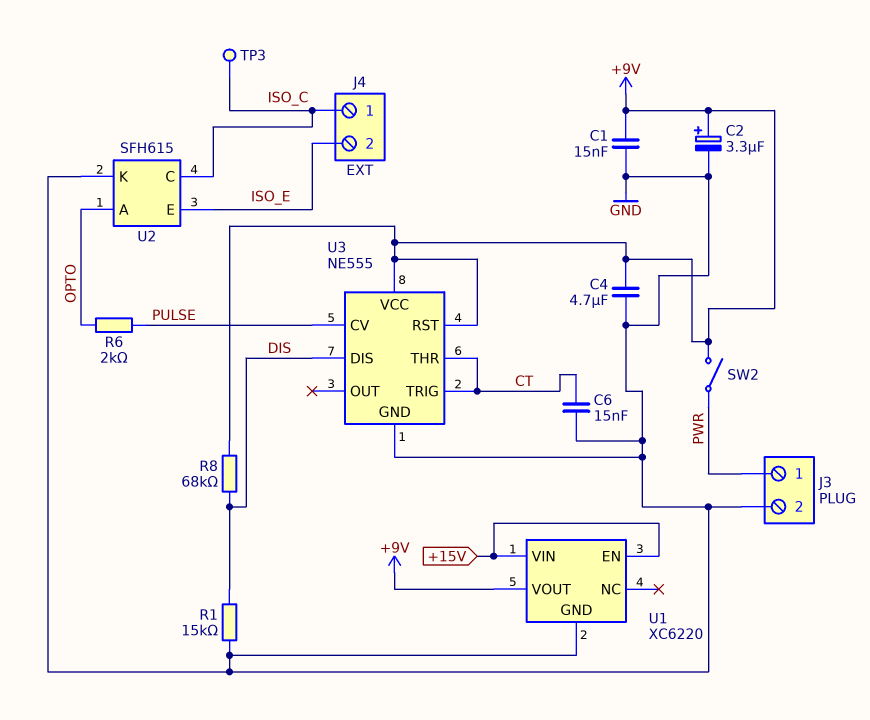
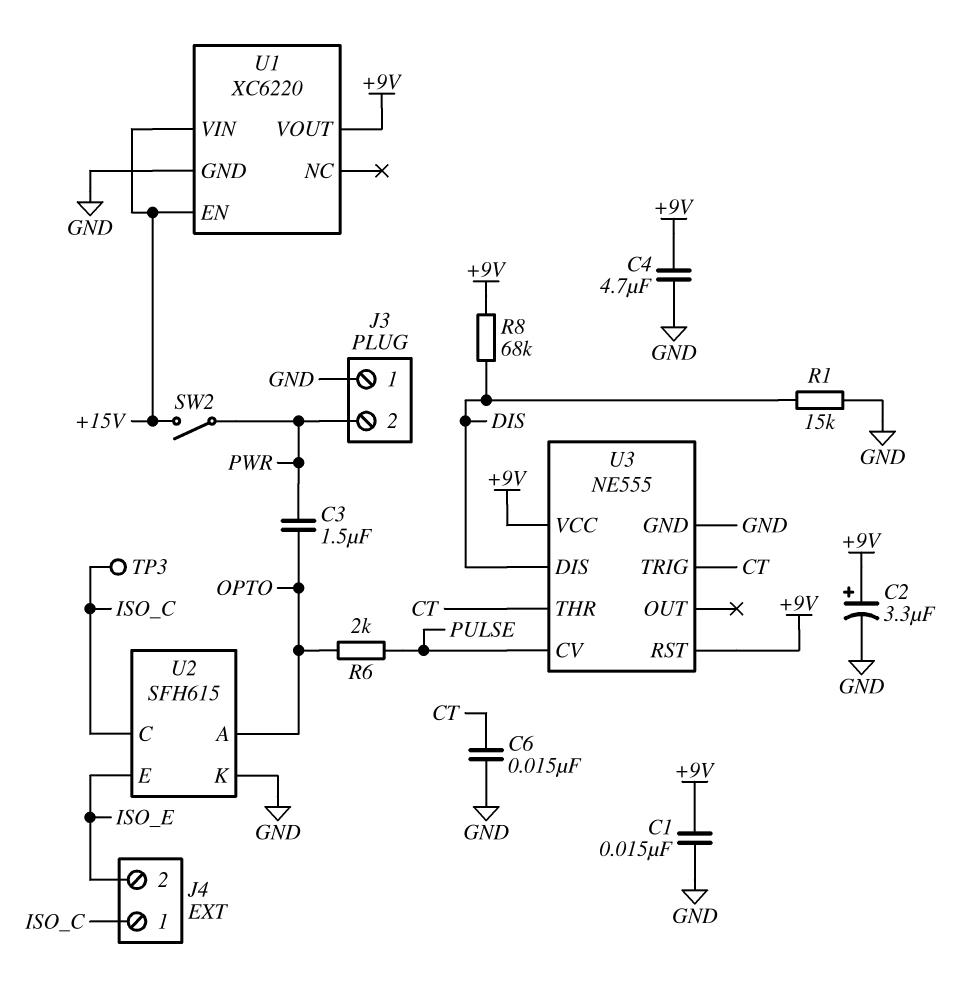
C3: none -> 1.5uF (OPTO, PWR)
J3 pin 1: PWR -> GND
J3 pin 2: GND -> PWR
SW2: switch (+9V, PWR) -> switch (+15V, PWR)

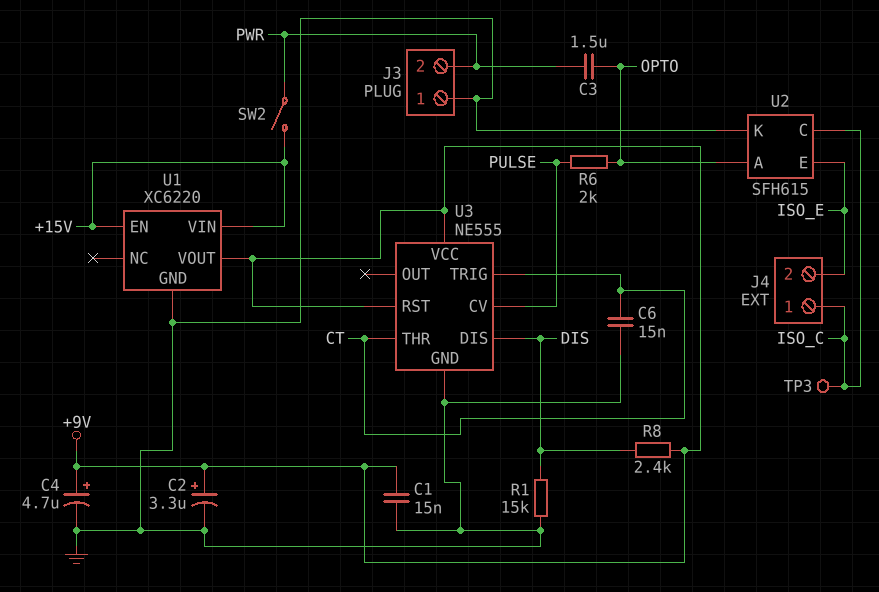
C4: 4.7uF (+9V, GND) -> 4.7uF (plus +9V, minus GND)
R8: 68k (+9V, DIS) -> 2.4k (+9V, DIS)

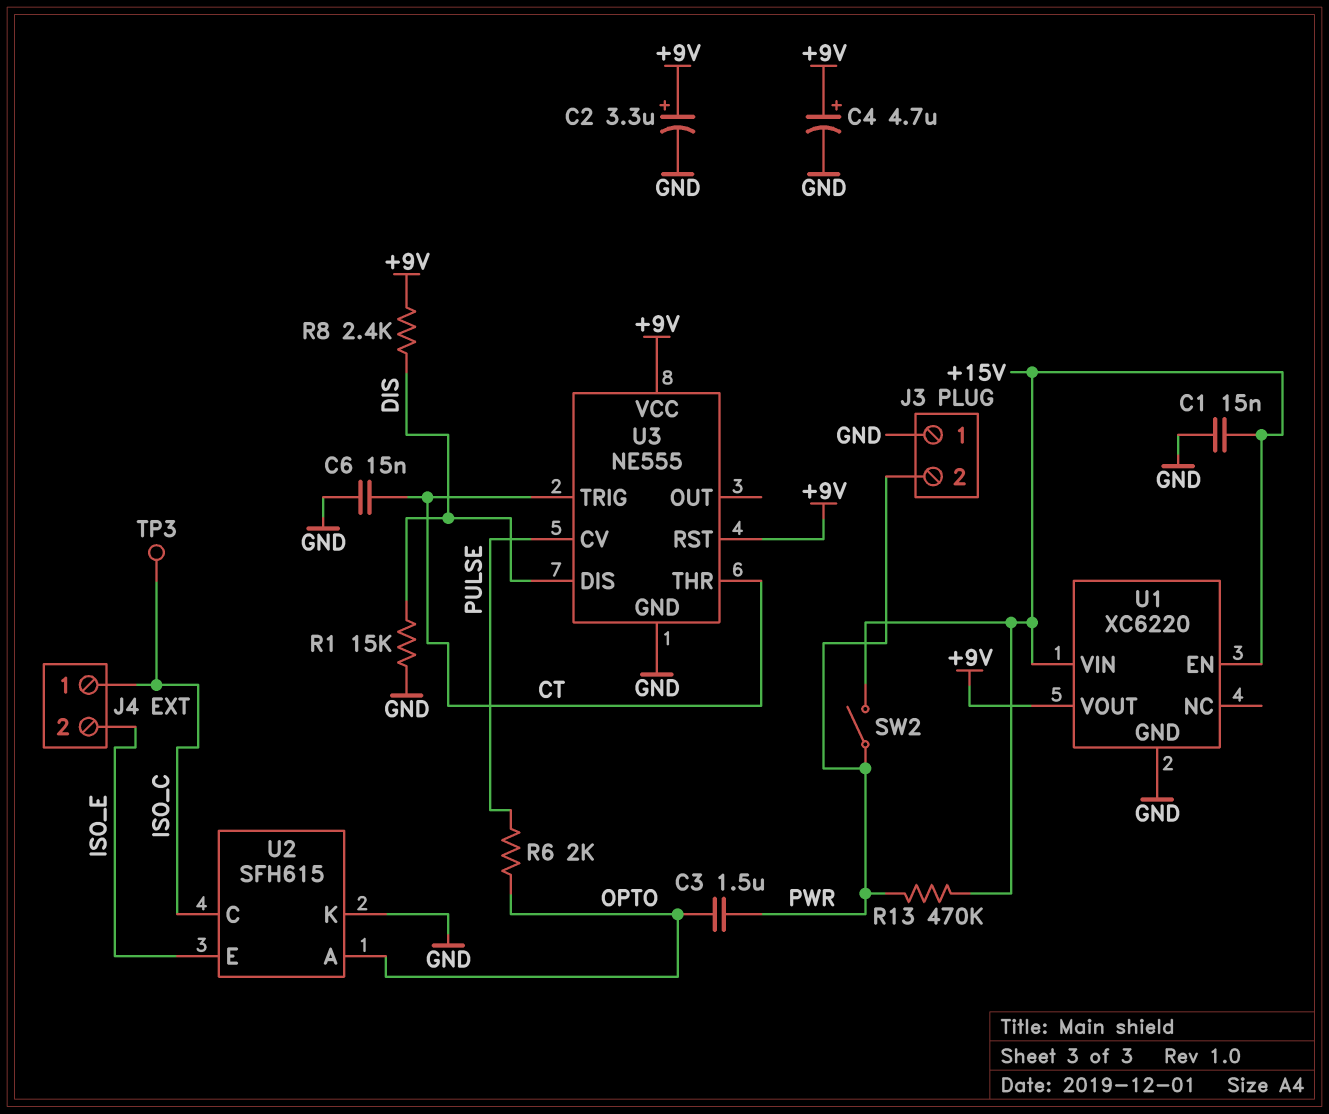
C1: 15nF (+9V, GND) -> 15nF (+15V, GND)
R13: none -> 470k (+15V, PWR)

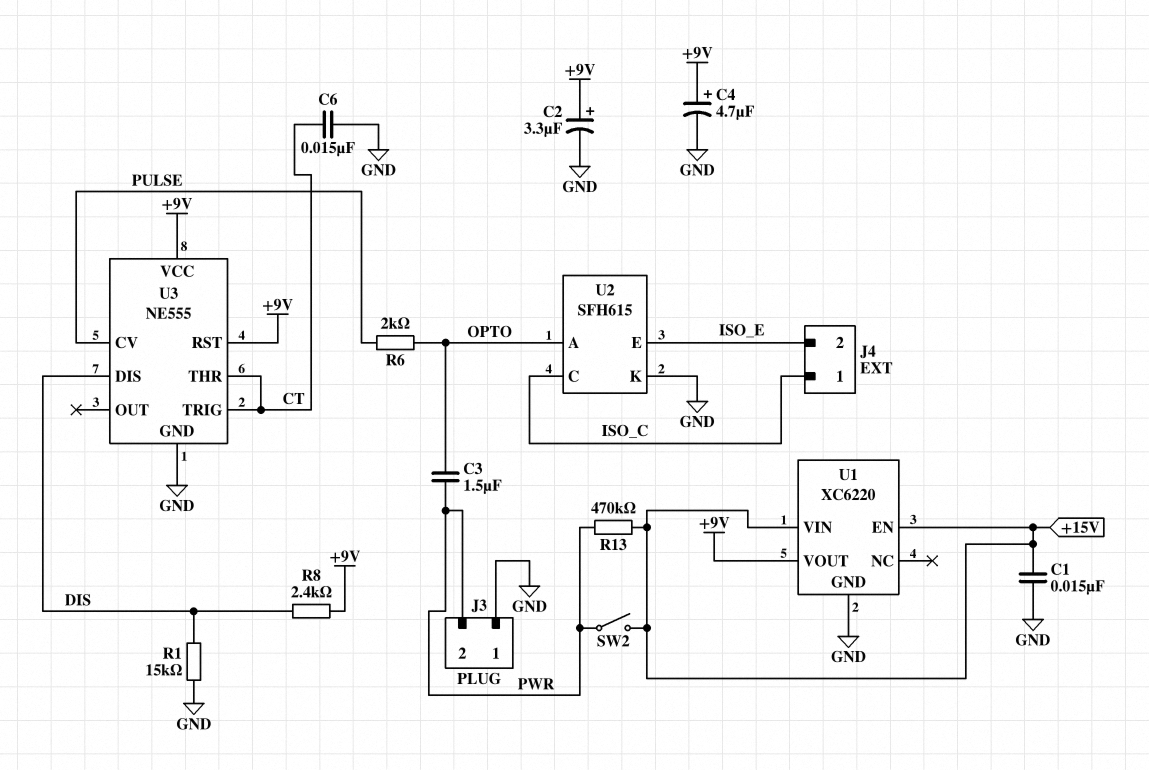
TP3: test point (ISO_C) -> none

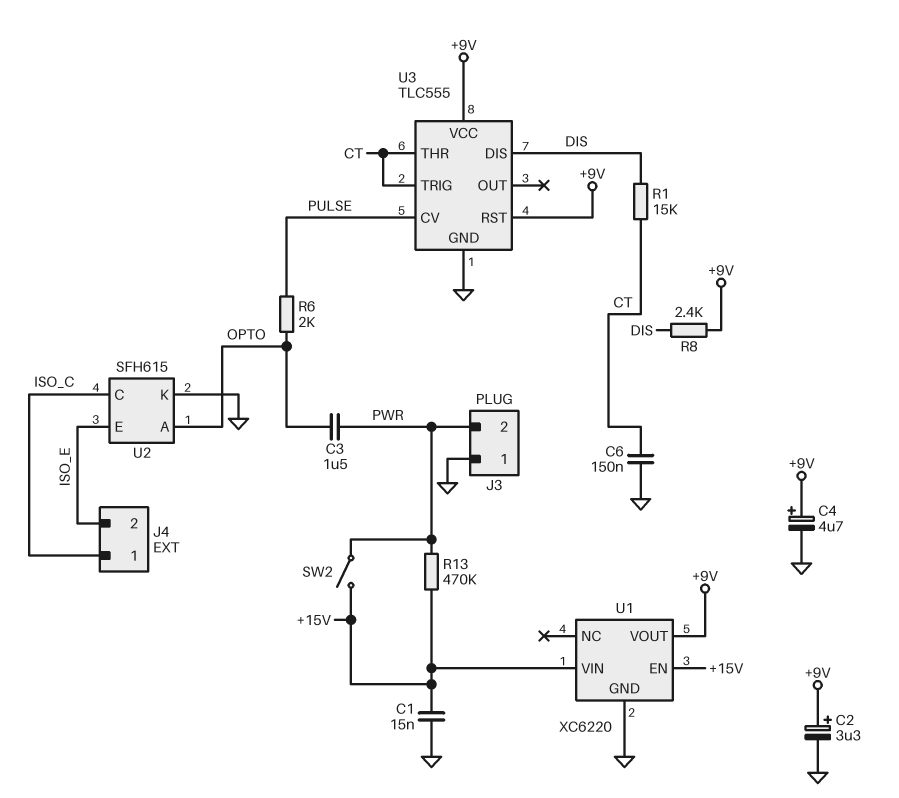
C6: 15nF (CT, GND) -> 150nF (CT, GND)
R1: 15k (DIS, GND) -> 15k (CT, DIS)
U3: NE555 -> TLC555

